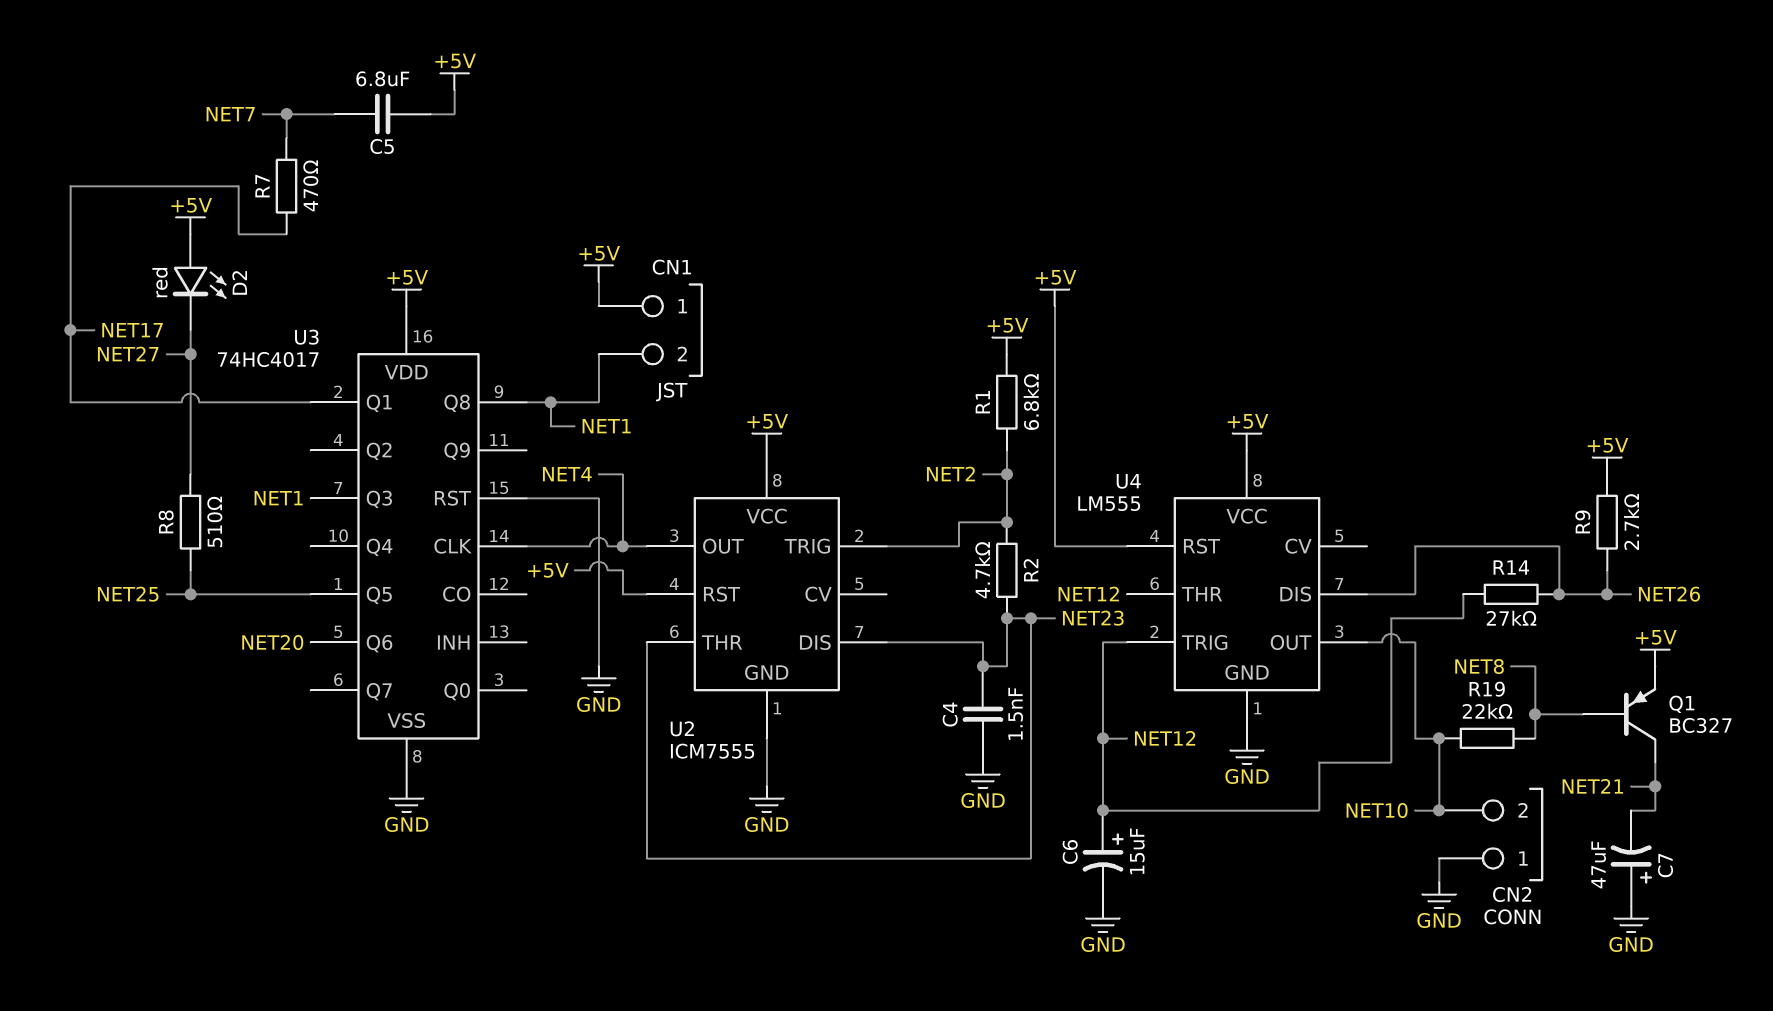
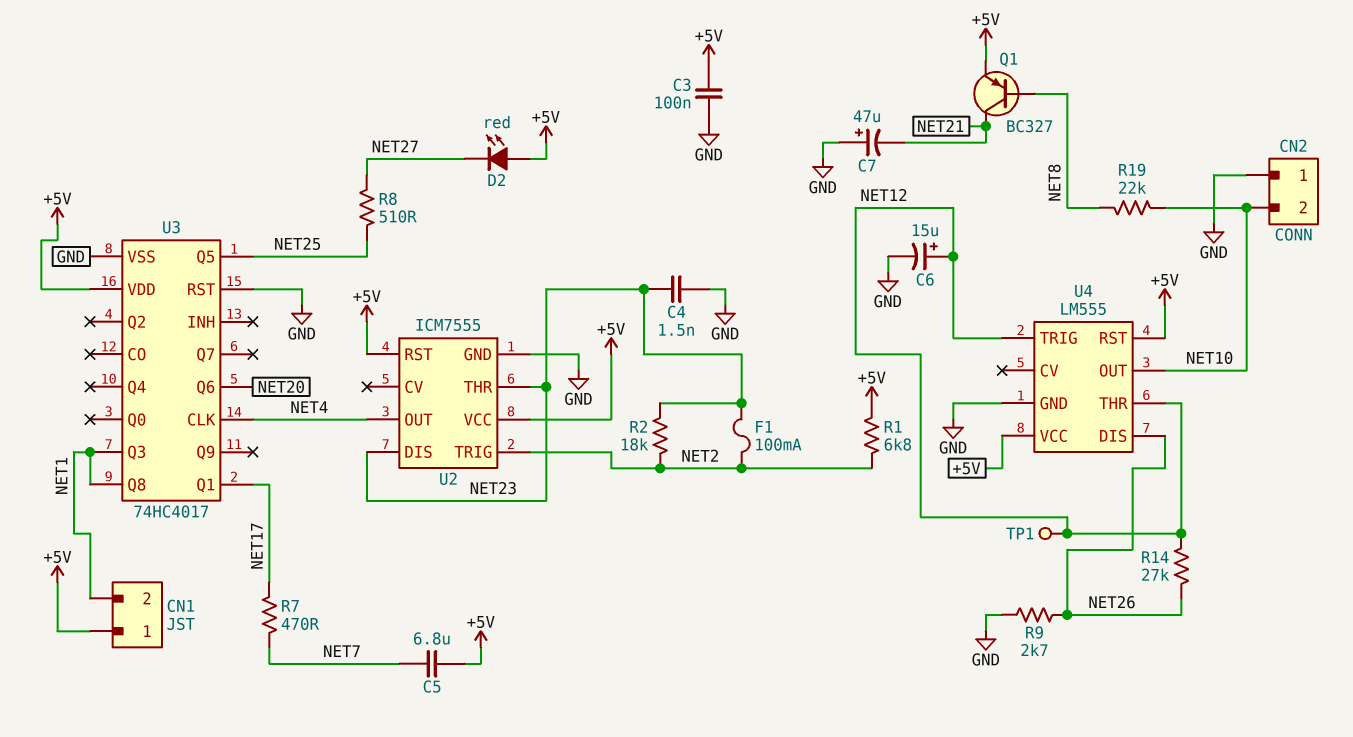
C3: none -> 100nF (+5V, GND)
F1: none -> 100mA (NET2, NET23)
R2: 4.7k (NET2, NET23) -> 18k (NET2, NET23)
R9: 2.7k (+5V, NET26) -> 2.7k (GND, NET26)
TP1: none -> test point (NET12)

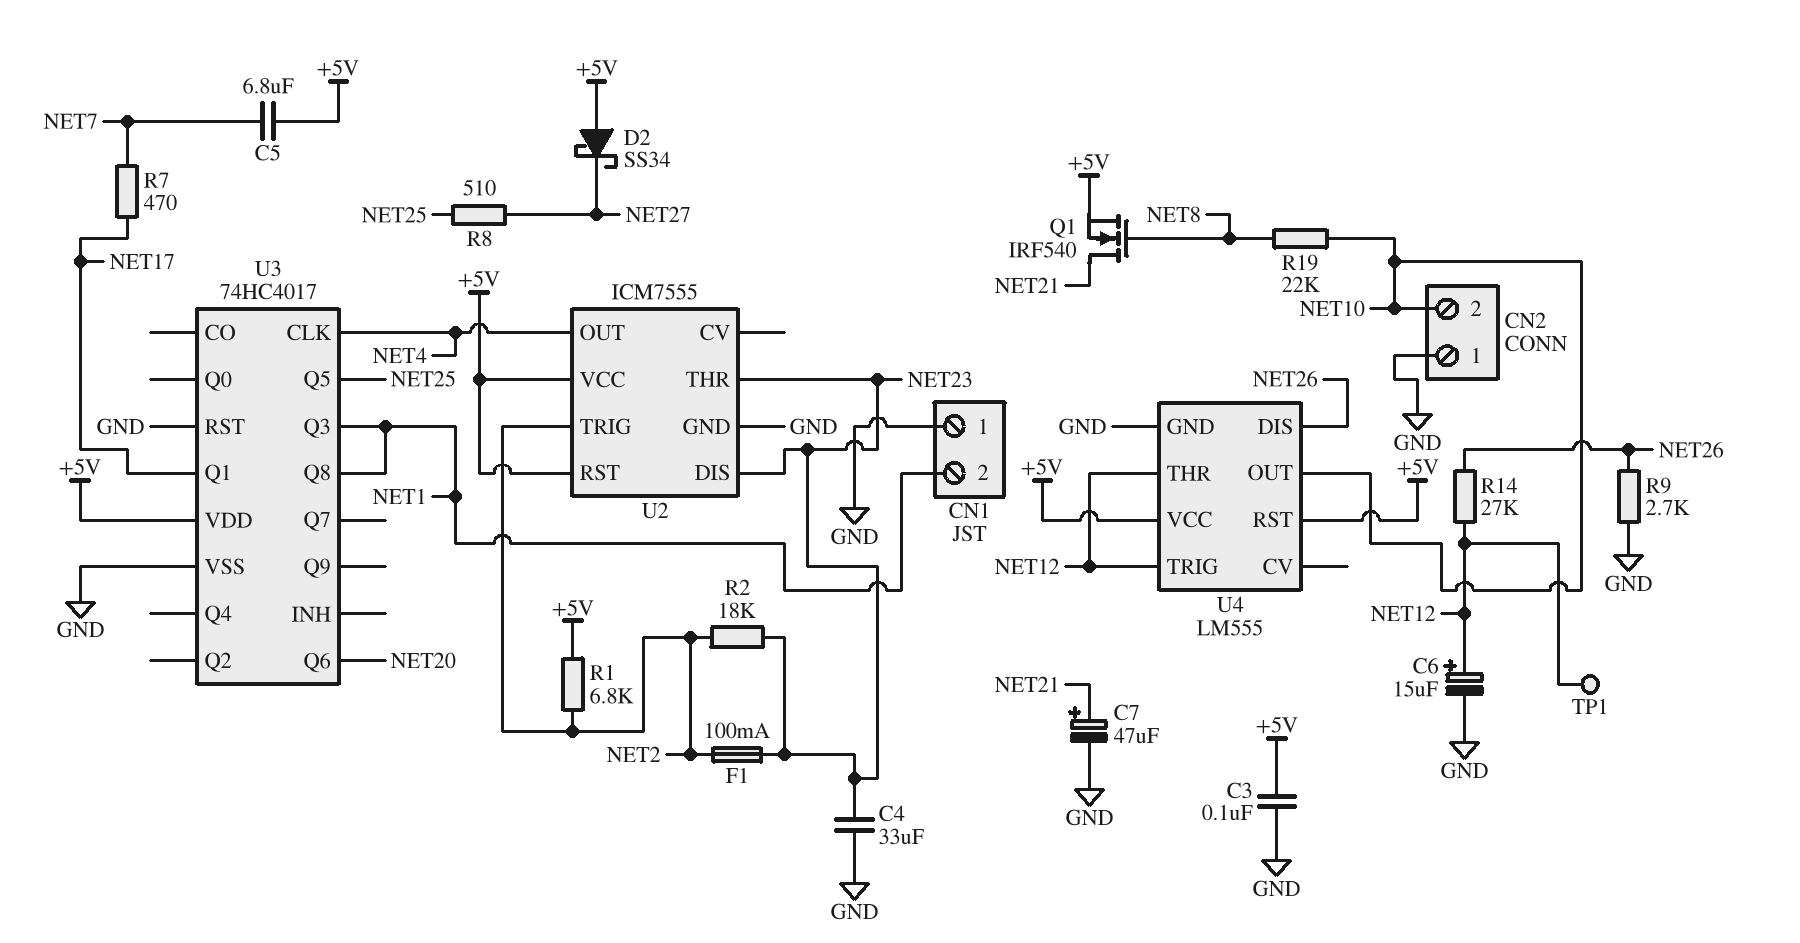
C4: 1.5nF (GND, NET23) -> 33uF (GND, NET23)
C7: 47uF (plus GND, minus NET21) -> 47uF (plus NET21, minus GND)
CN1 pin 1: +5V -> GND
D2: LED red (A +5V, K NET27) -> schottky SS34 (A +5V, K NET27)
Q1: PNP BC327 (B NET8, C NET21, E +5V) -> NMOS IRF540 (G NET8, D NET21, S +5V)

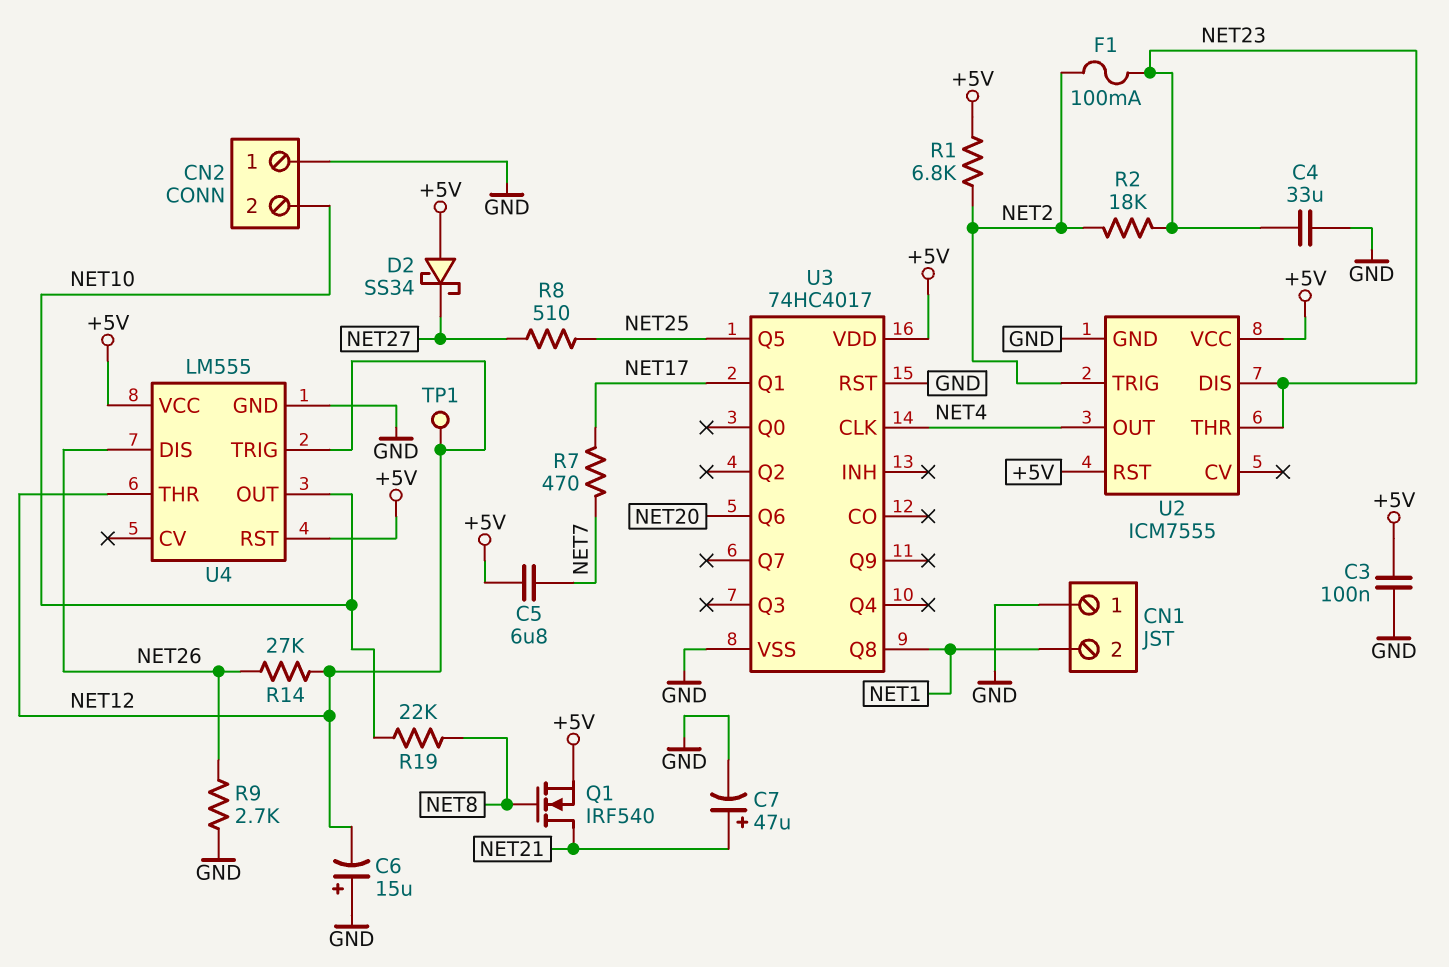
C6: 15uF (plus NET12, minus GND) -> 15uF (plus GND, minus NET12)
U3 pin Q3: NET1 -> none

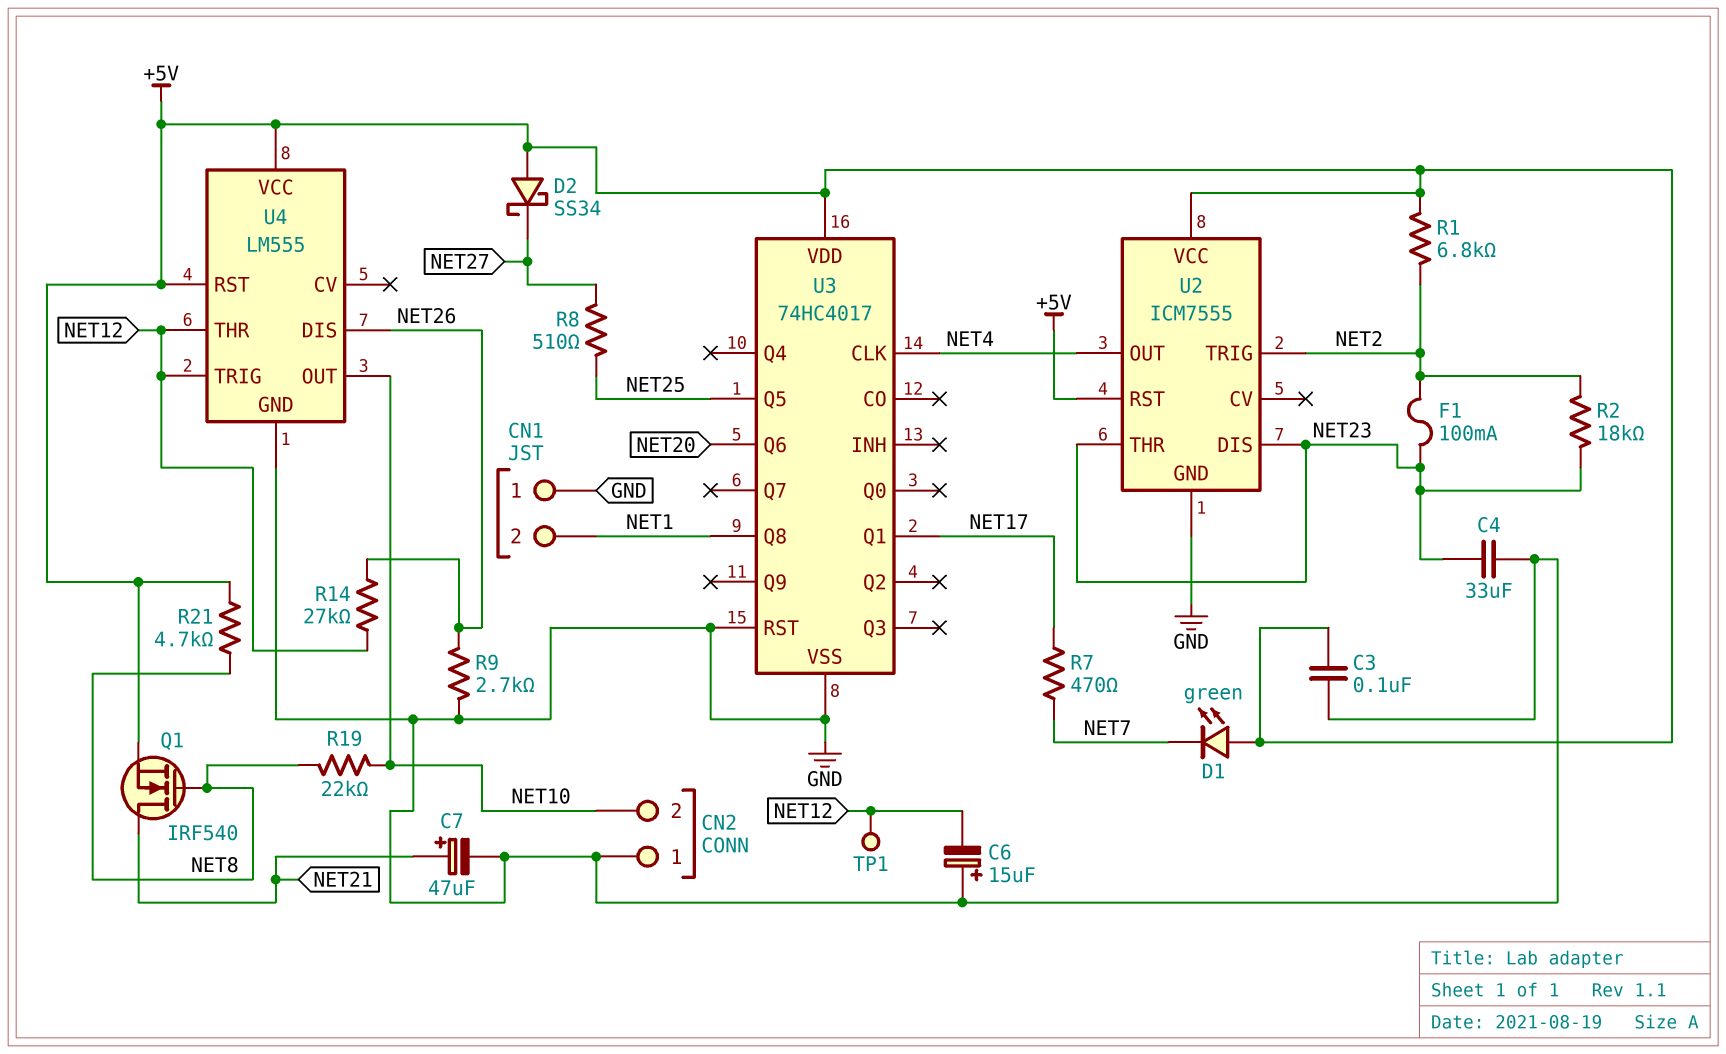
C5: 6.8uF (+5V, NET7) -> none
D1: none -> LED green (A +5V, K NET7)
R21: none -> 4.7k (+5V, NET8)

